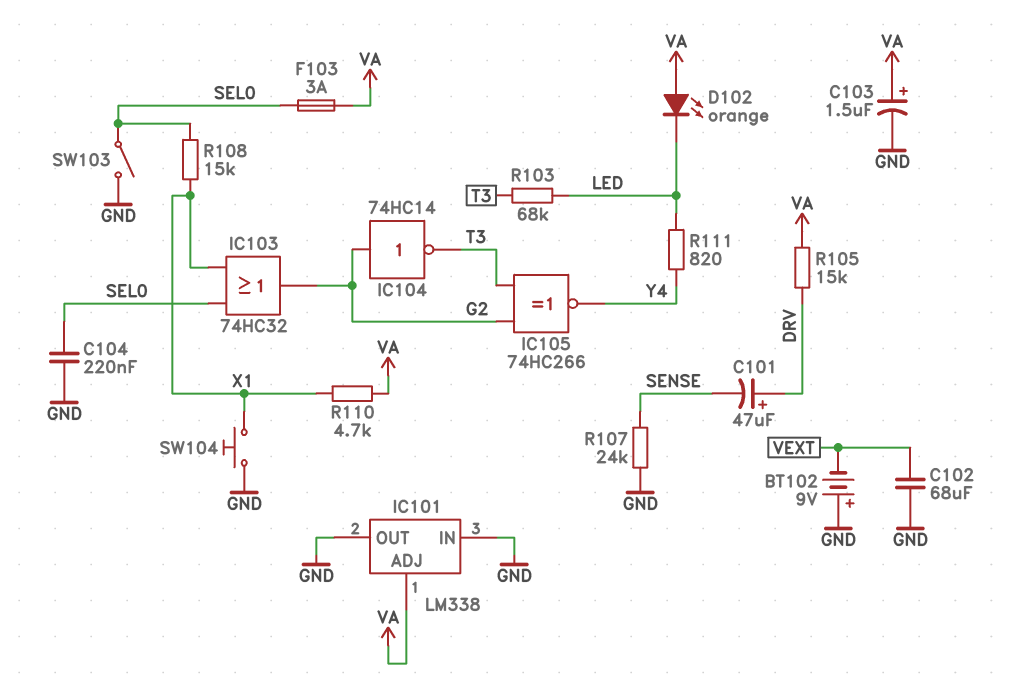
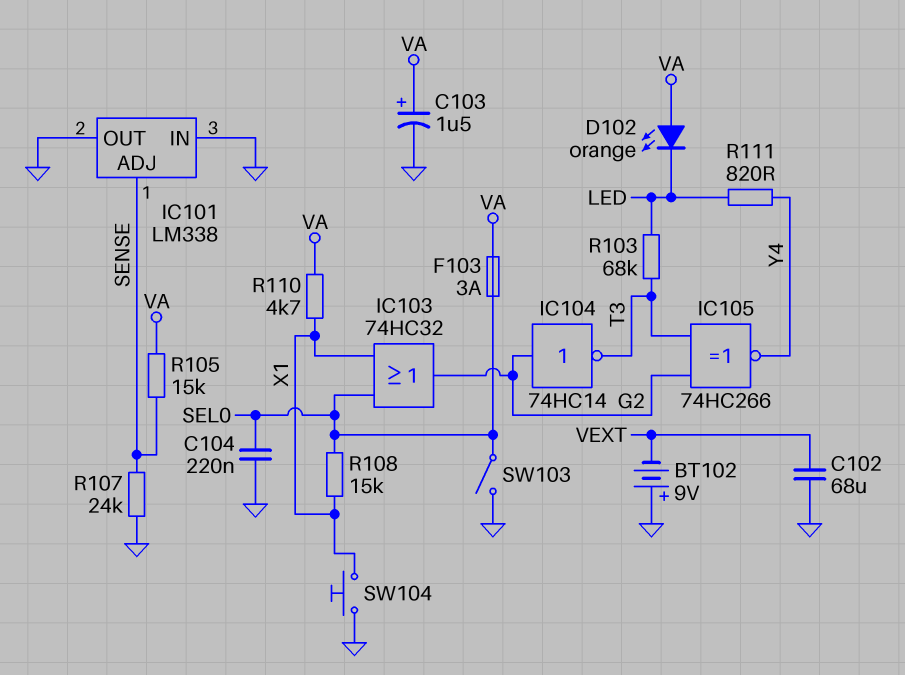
C101: 47uF (plus DRV, minus SENSE) -> none
IC101 pin ADJ: VA -> SENSE
R105: 15k (DRV, VA) -> 15k (SENSE, VA)

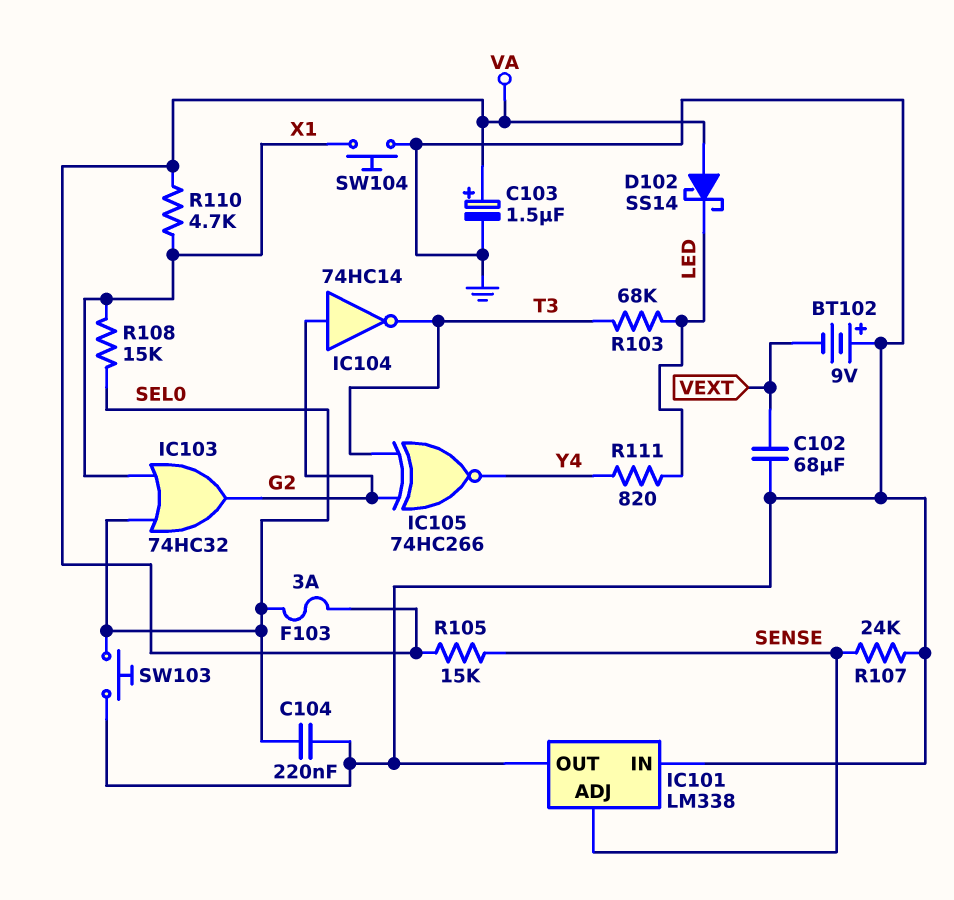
D102: LED orange (A VA, K LED) -> schottky SS14 (A VA, K LED)
SW103: switch (GND, SEL0) -> button (GND, SEL0)

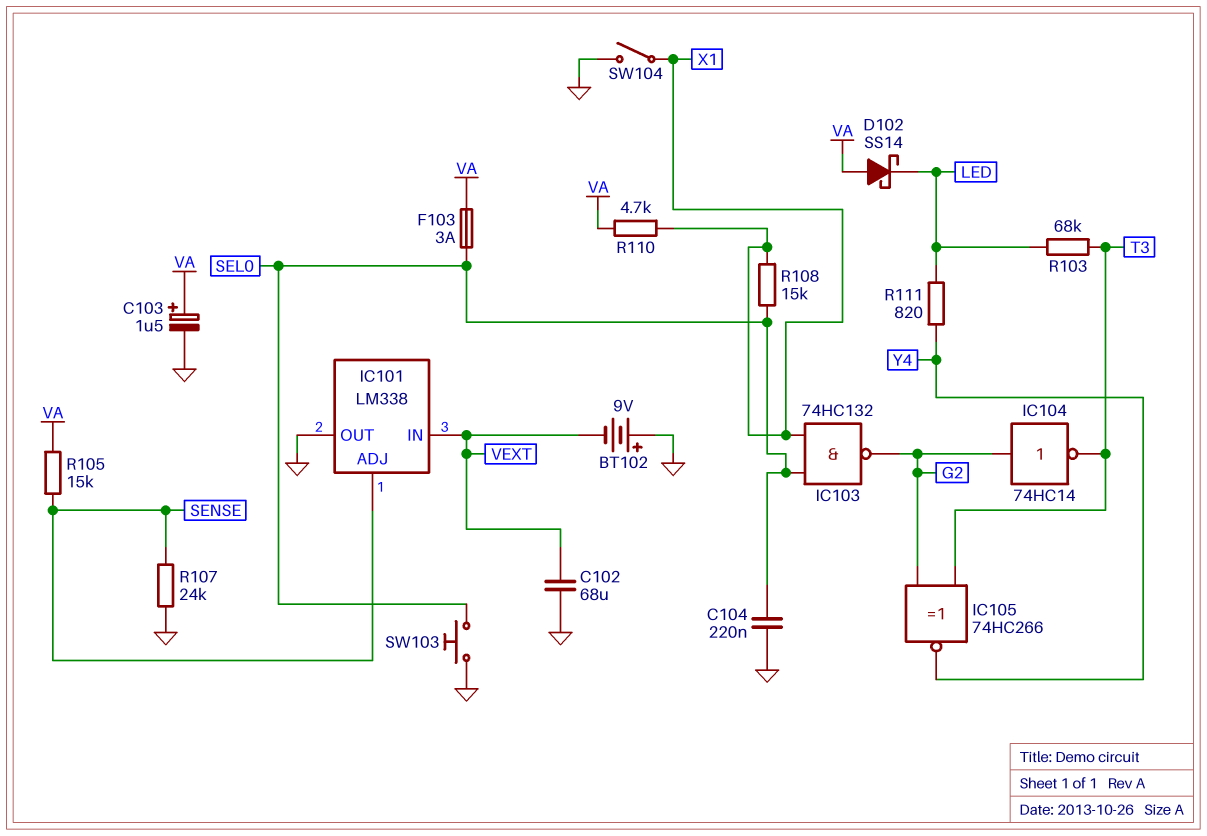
IC101 pin IN: GND -> VEXT
IC103: OR 74HC32 (in SEL0, in X1, out G2) -> NAND 74HC132 (in SEL0, in X1, out G2)
SW104: button (GND, X1) -> switch (GND, X1)

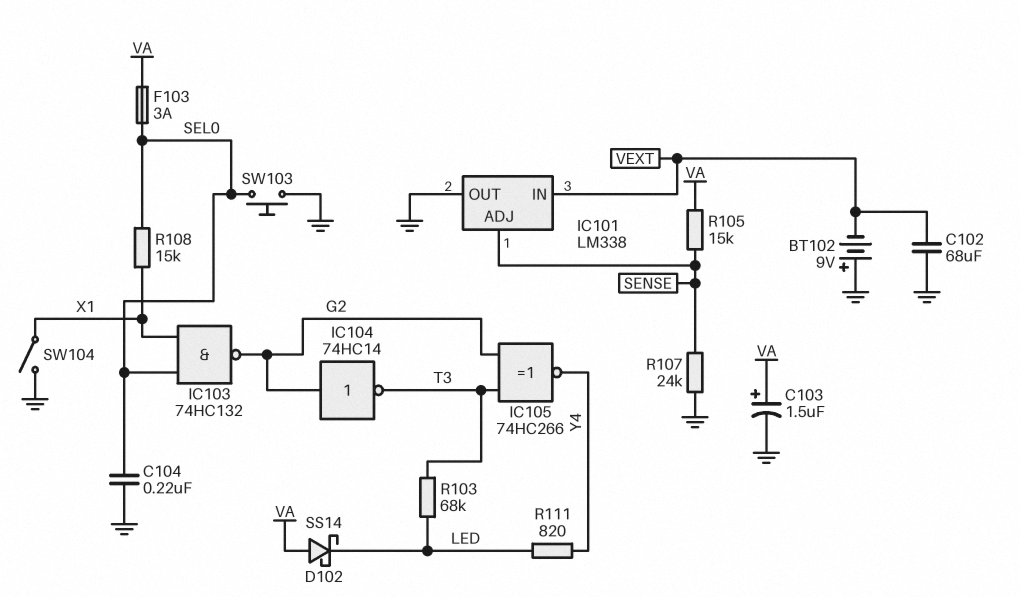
R110: 4.7k (VA, X1) -> none

